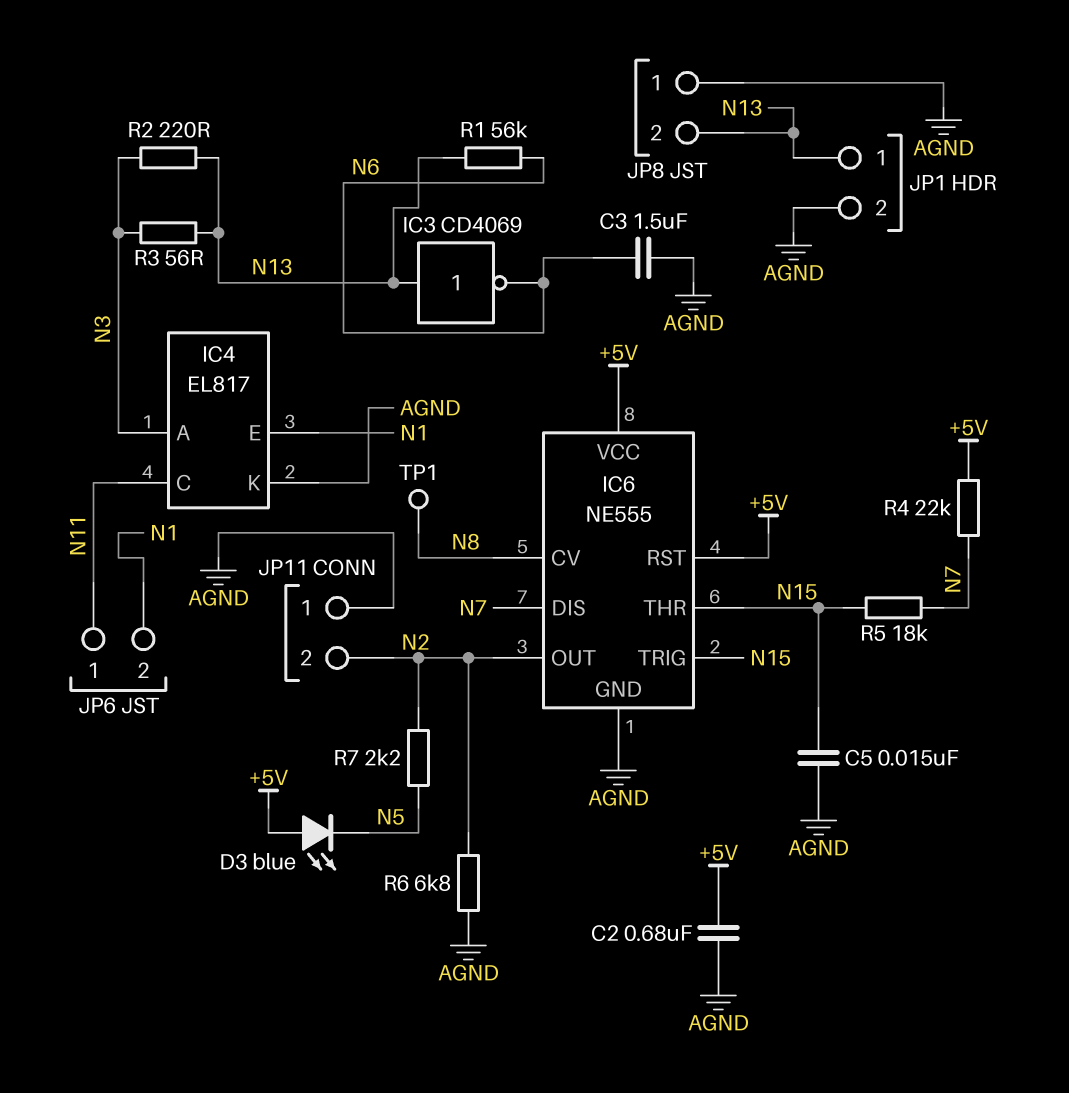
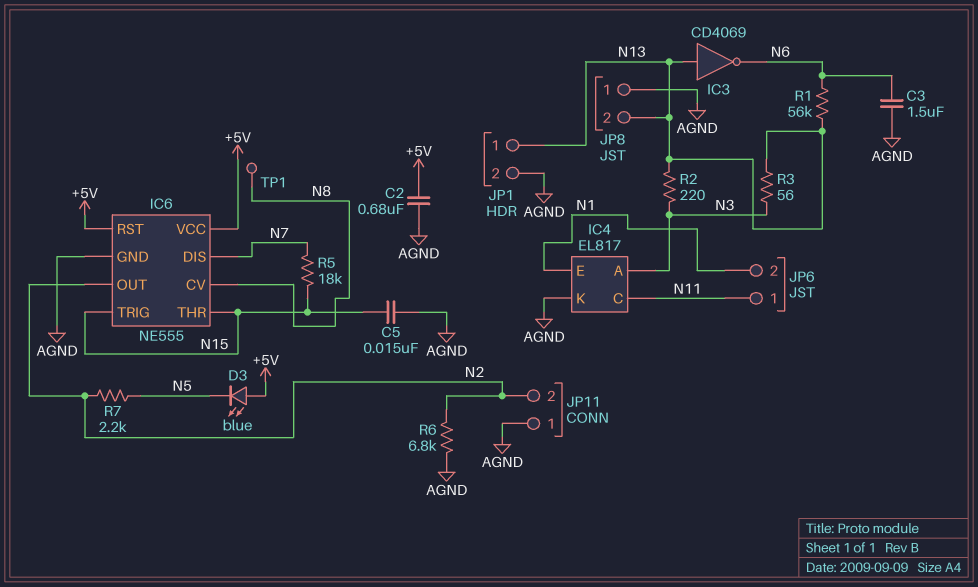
R4: 22k (+5V, N7) -> none

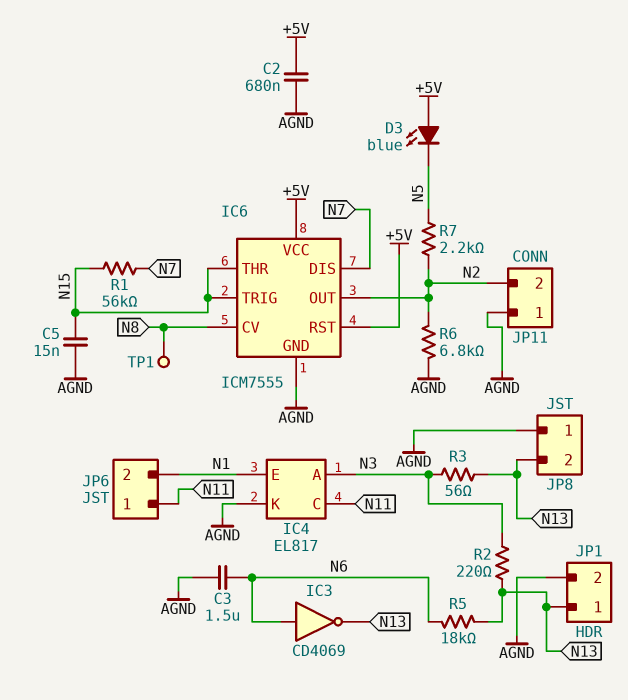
IC3: NOT CD4069 (in N13, out N6) -> NOT CD4069 (in N6, out N13)
IC6: NE555 -> ICM7555
R1: 56k (N6, N13) -> 56k (N7, N15)
R5: 18k (N7, N15) -> 18k (N6, N13)

